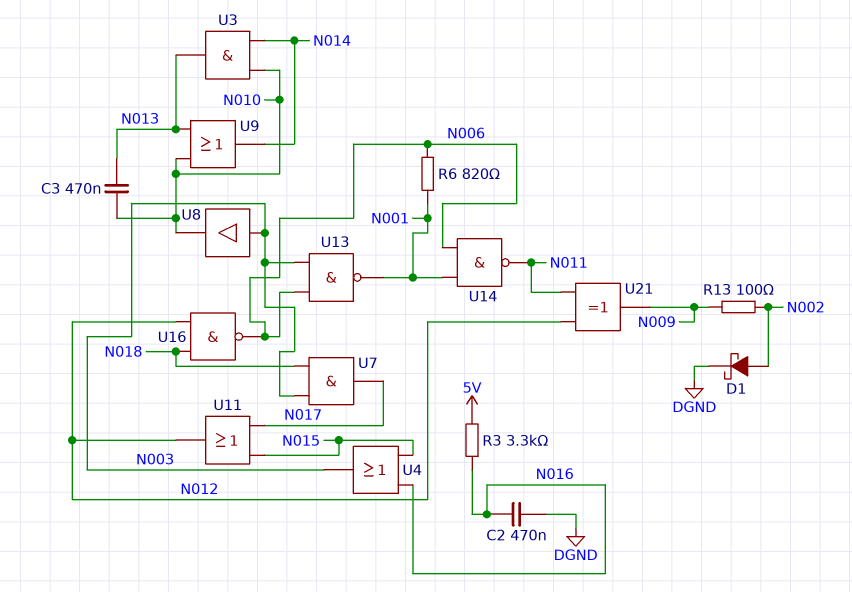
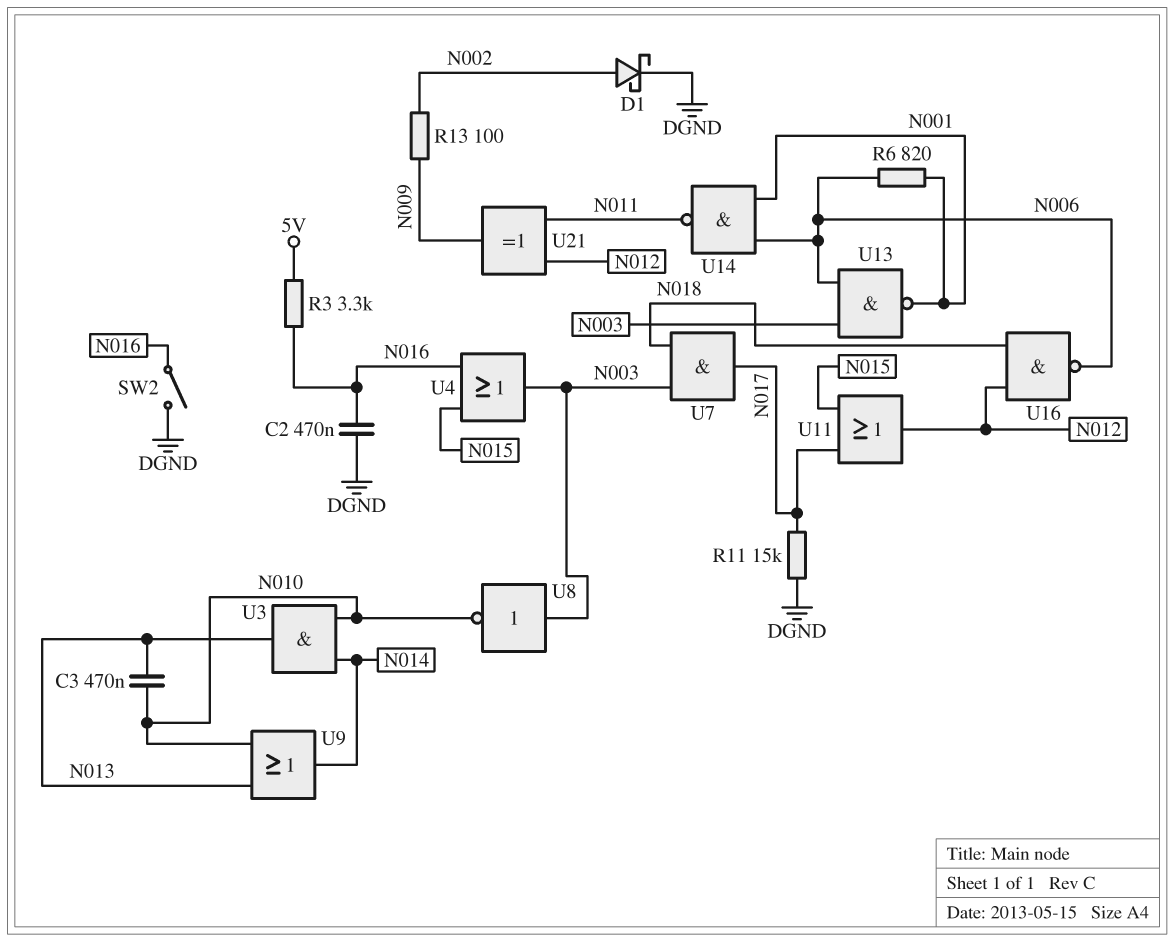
R11: none -> 15k (DGND, N017)
SW2: none -> switch (DGND, N016)
U8: buffer (in N003, out N010) -> NOT (in N003, out N010)

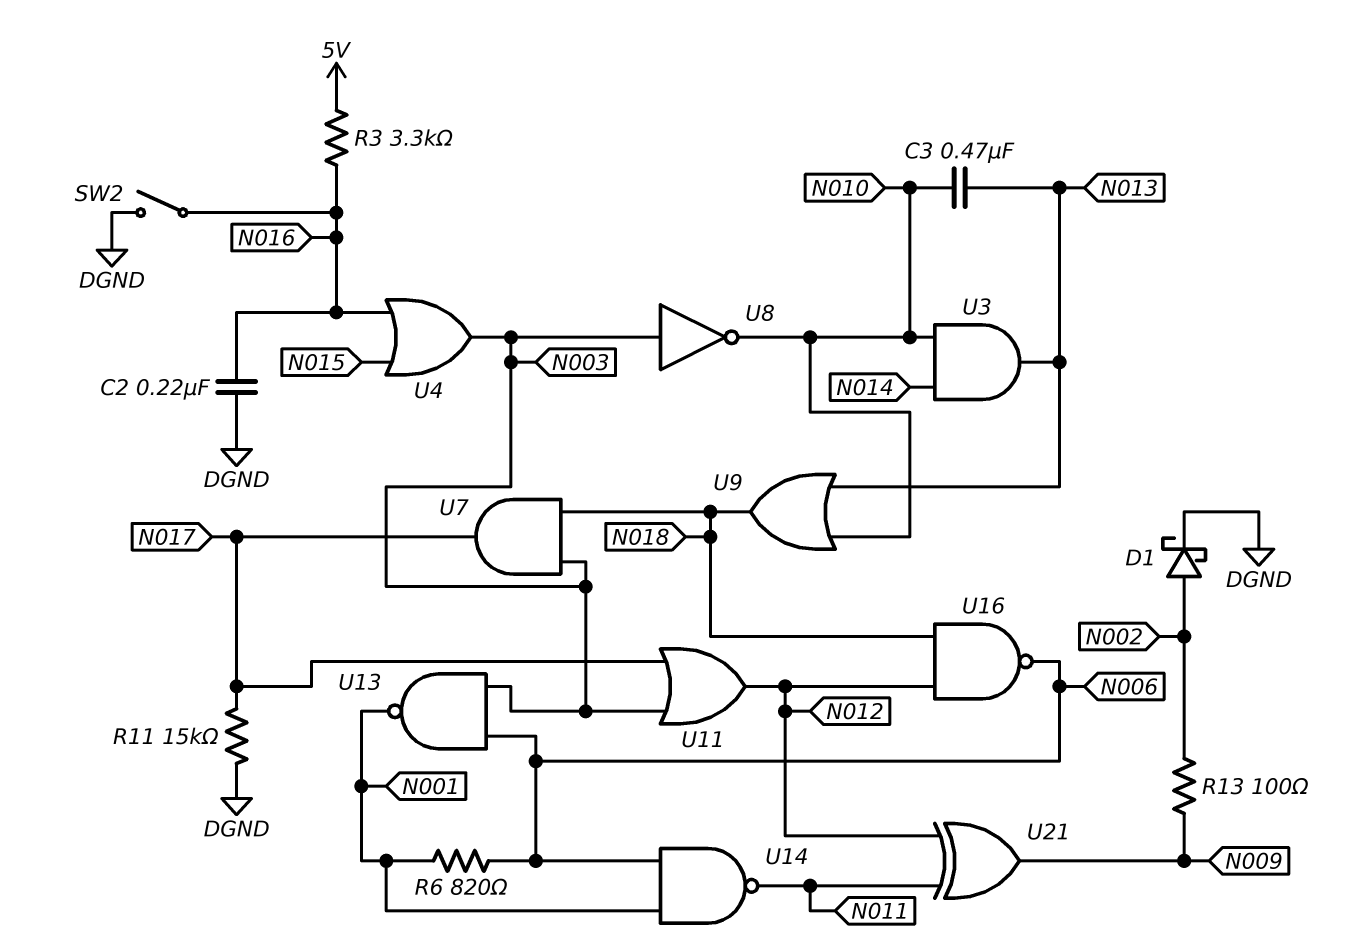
C2: 470nF (DGND, N016) -> 220nF (DGND, N016)
U9: OR (in N010, in N013, out N014) -> OR (in N010, in N013, out N018)
U11: OR (in N015, in N017, out N012) -> OR (in N003, in N017, out N012)

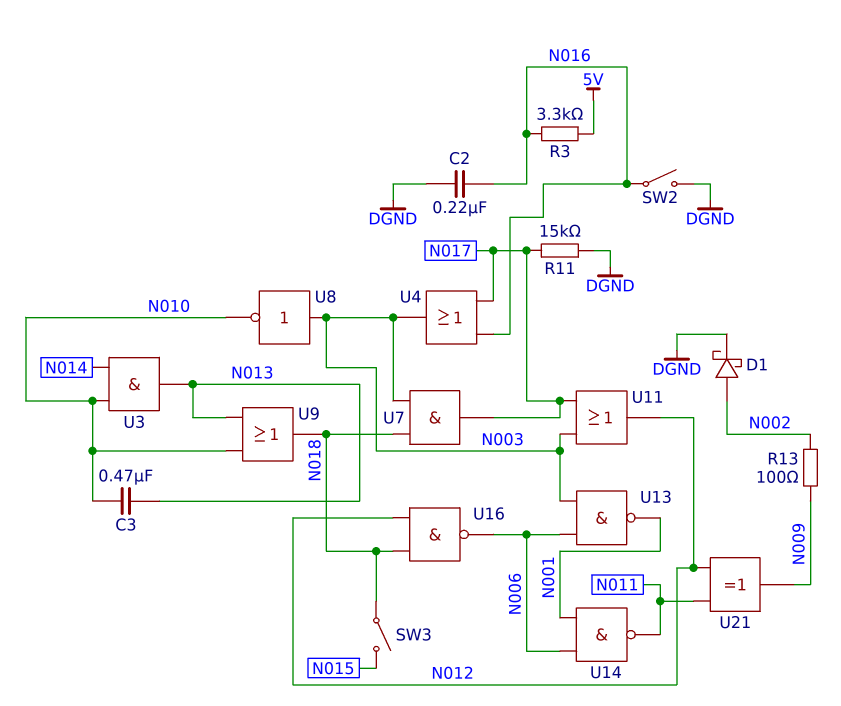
R6: 820 (N001, N006) -> none
SW3: none -> switch (N015, N018)
U4: OR (in N015, in N016, out N003) -> OR (in N016, in N017, out N003)

